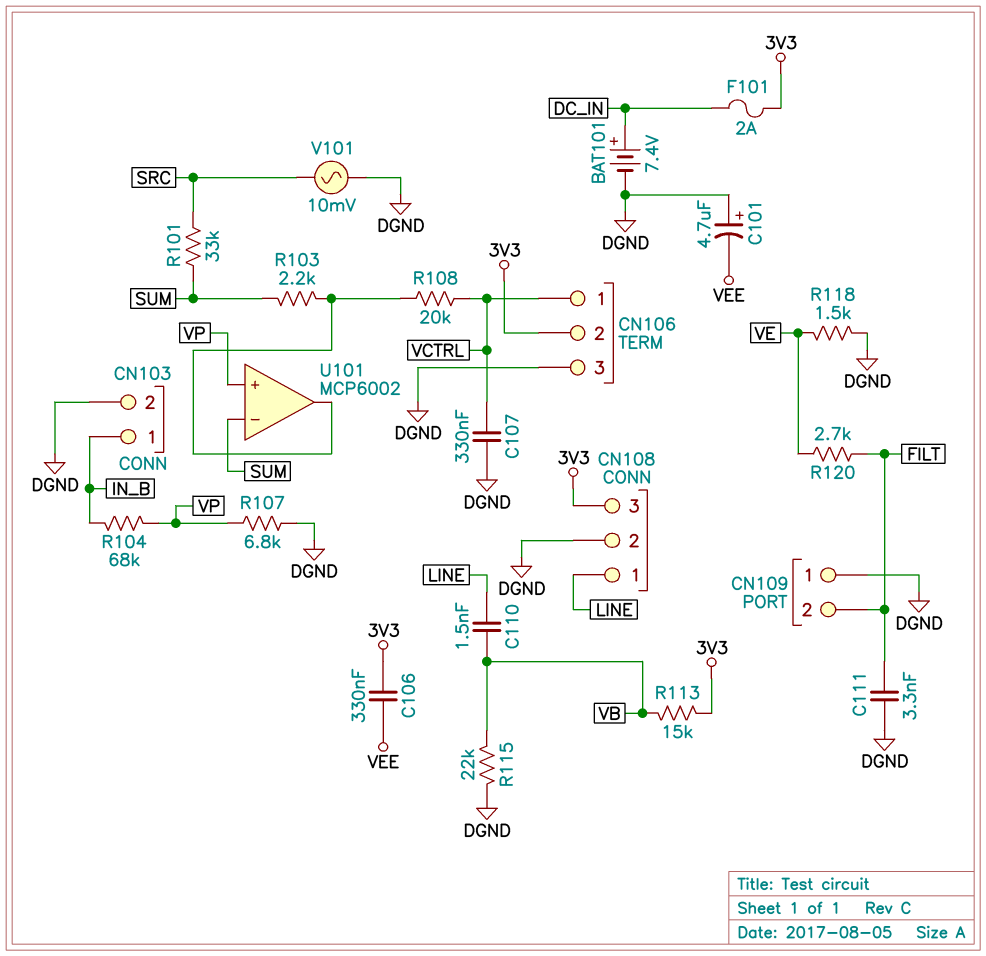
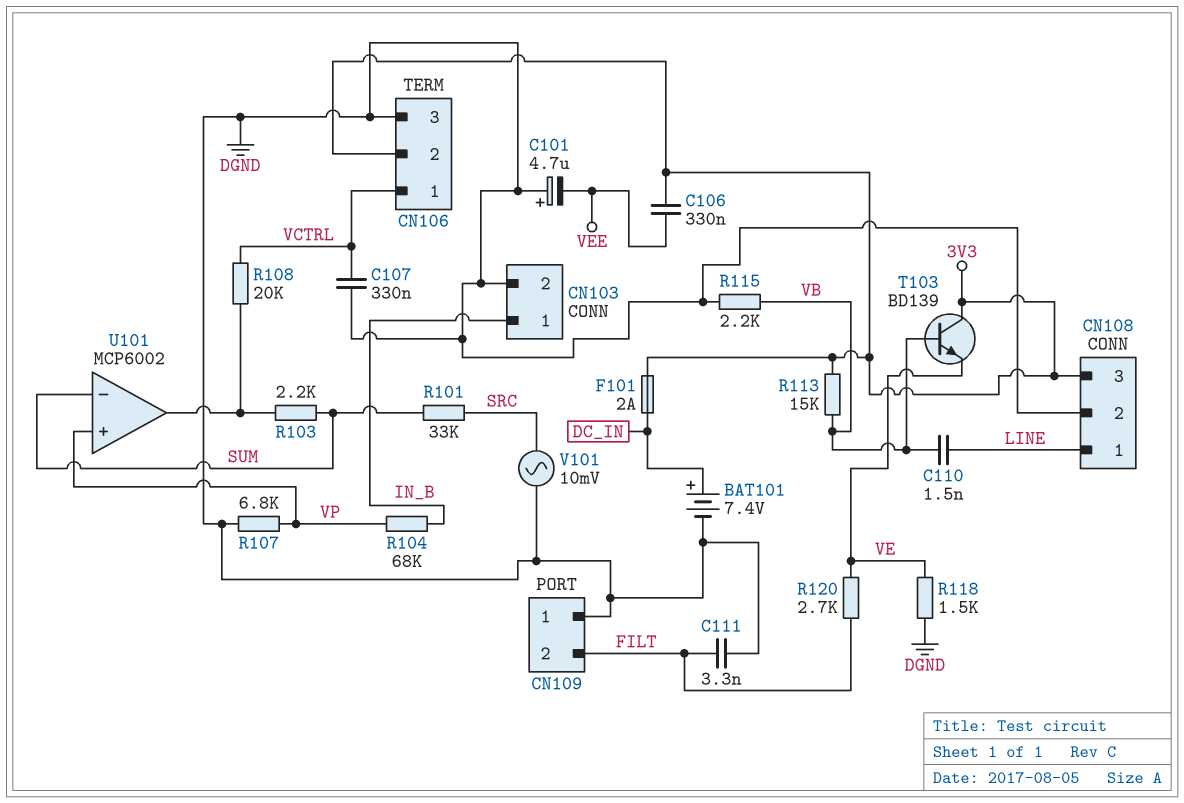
R115: 22k (DGND, VB) -> 2.2k (DGND, VB)
T103: none -> NPN BD139 (B VB, C 3V3, E VE)

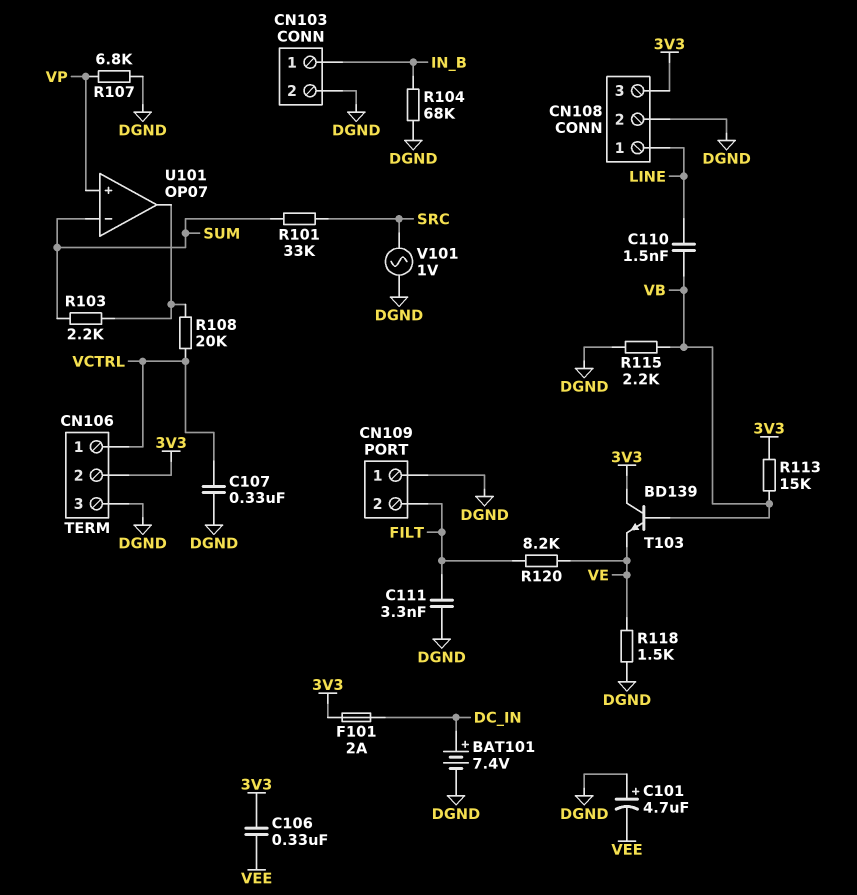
R104: 68k (IN_B, VP) -> 68k (DGND, IN_B)
R120: 2.7k (FILT, VE) -> 8.2k (FILT, VE)
U101: MCP6002 -> OP07
V101: AC 10mV (DGND, SRC) -> AC 1V (DGND, SRC)

